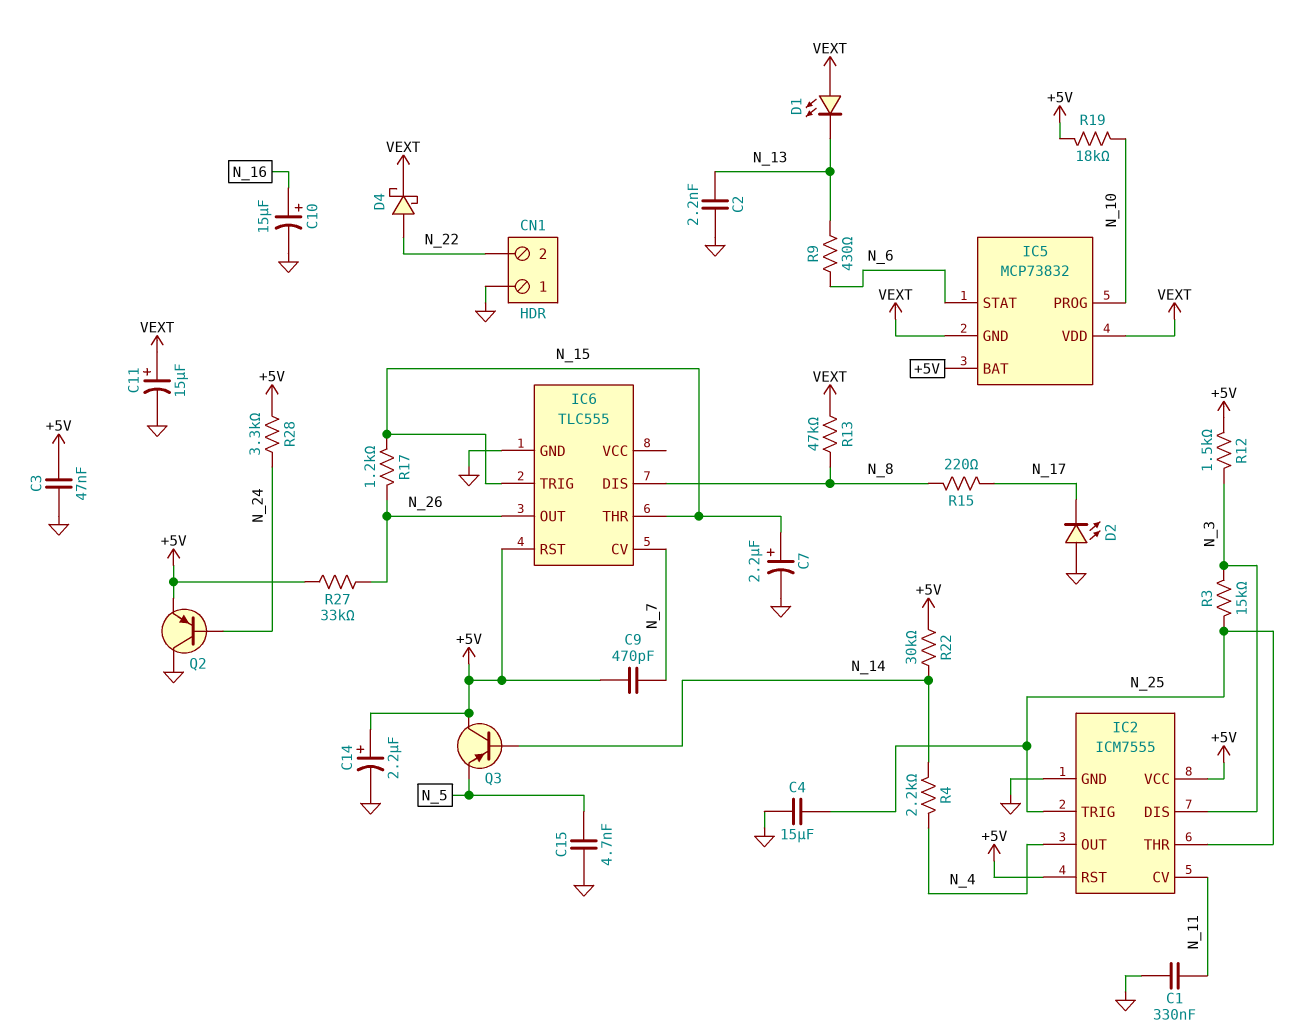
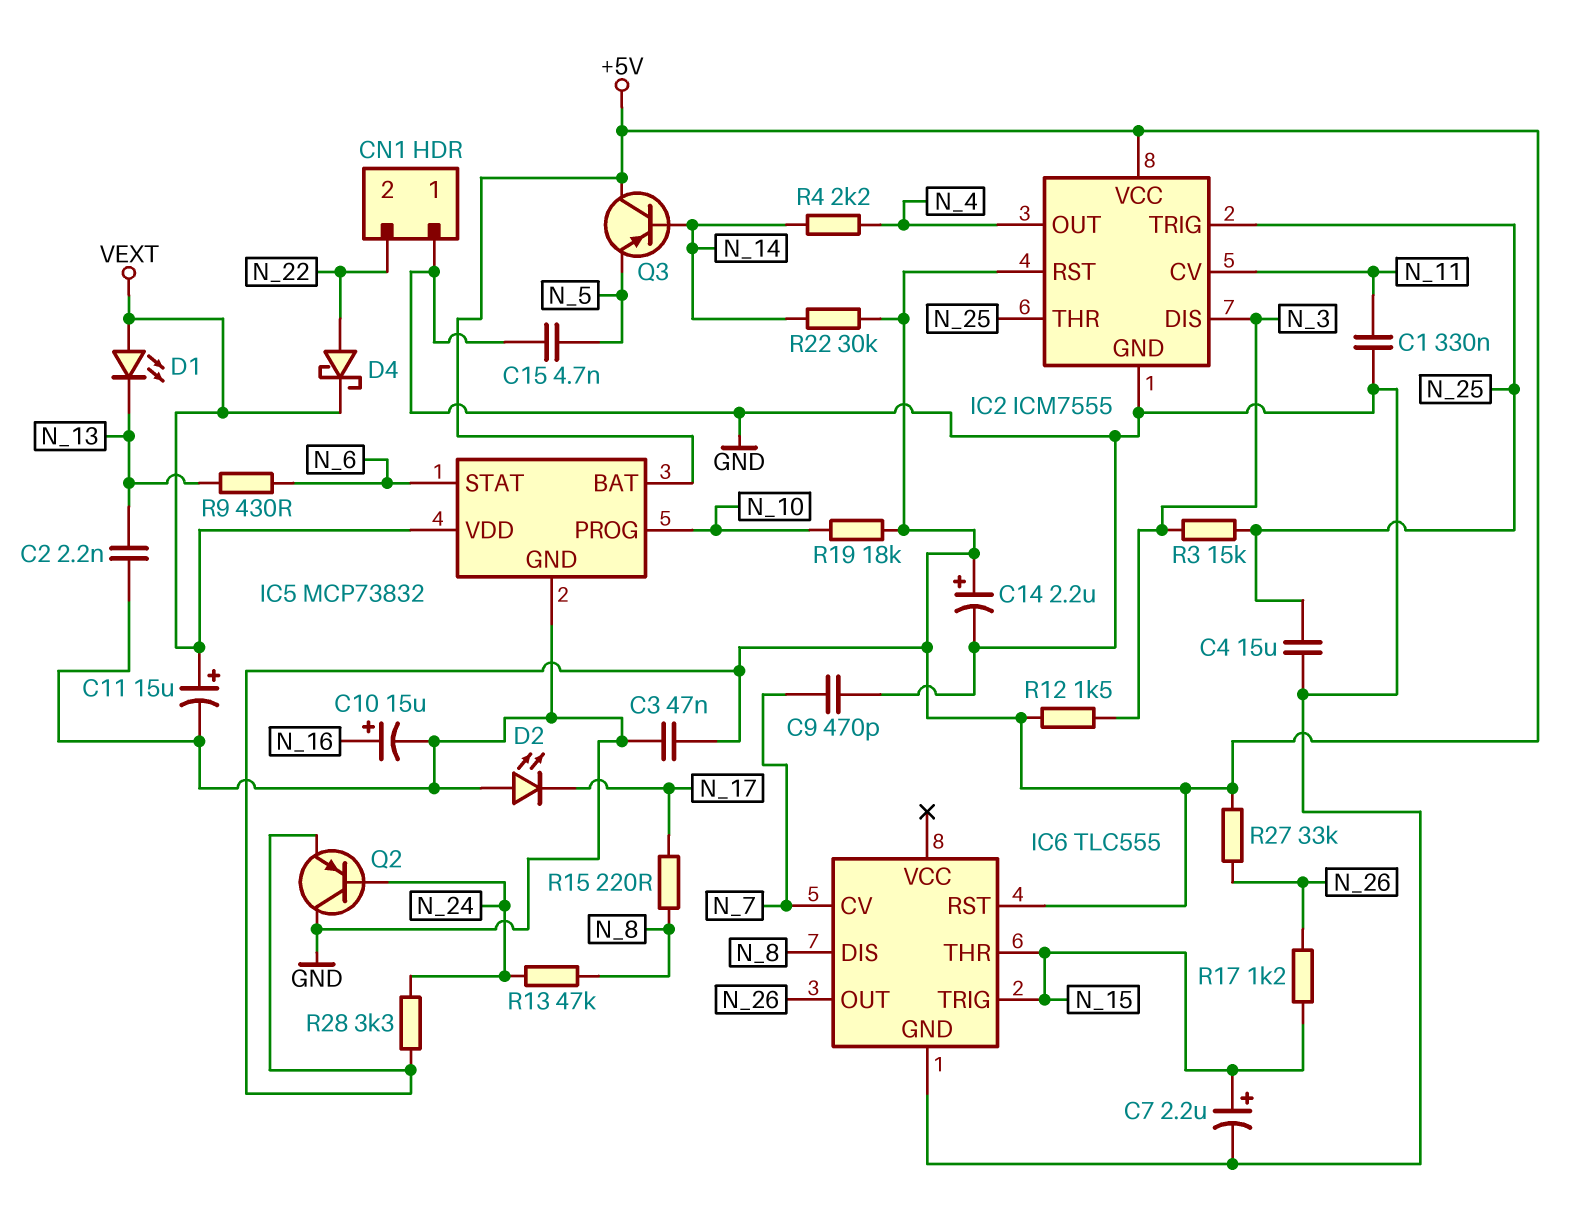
C9: 470pF (+5V, N_7) -> 470pF (GND, N_7)
IC5 pin GND: VEXT -> GND
R13: 47k (N_8, VEXT) -> 47k (N_8, N_24)

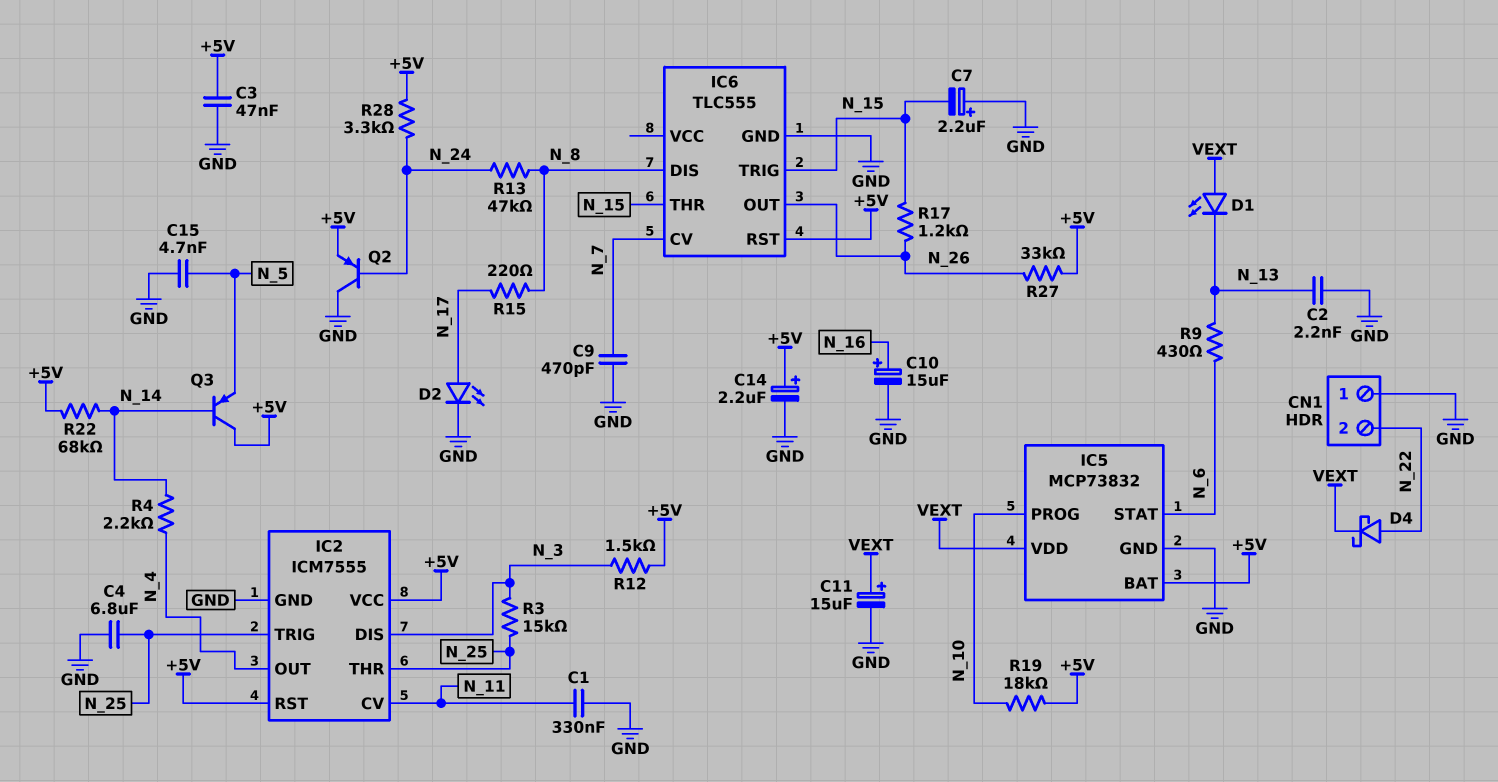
C4: 15uF (GND, N_25) -> 6.8uF (GND, N_25)
C7: 2.2uF (plus N_15, minus GND) -> 2.2uF (plus GND, minus N_15)
D2: LED (A GND, K N_17) -> LED (A N_17, K GND)
R22: 30k (+5V, N_14) -> 68k (+5V, N_14)

